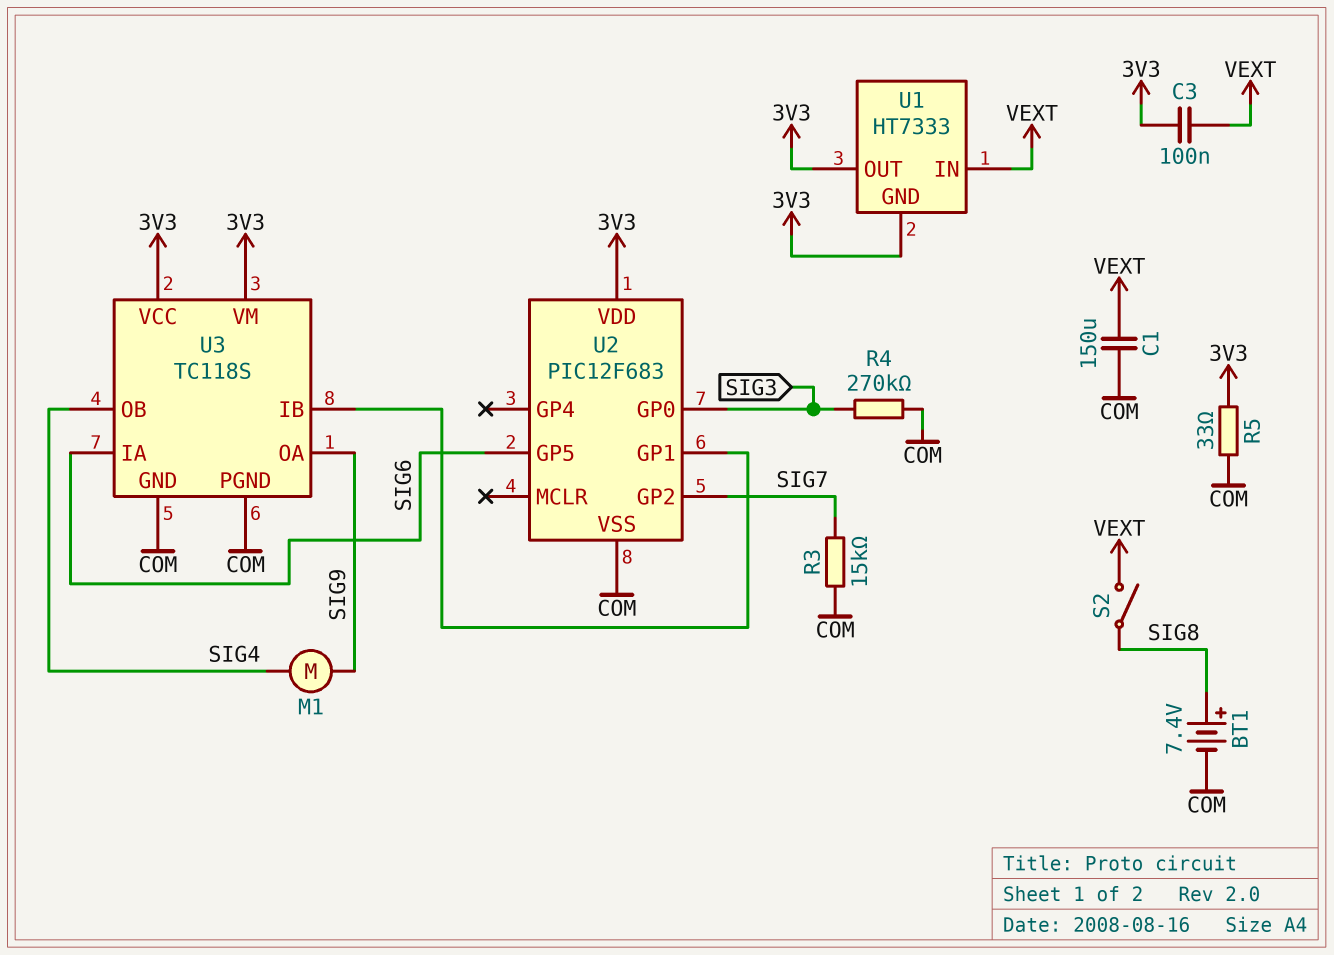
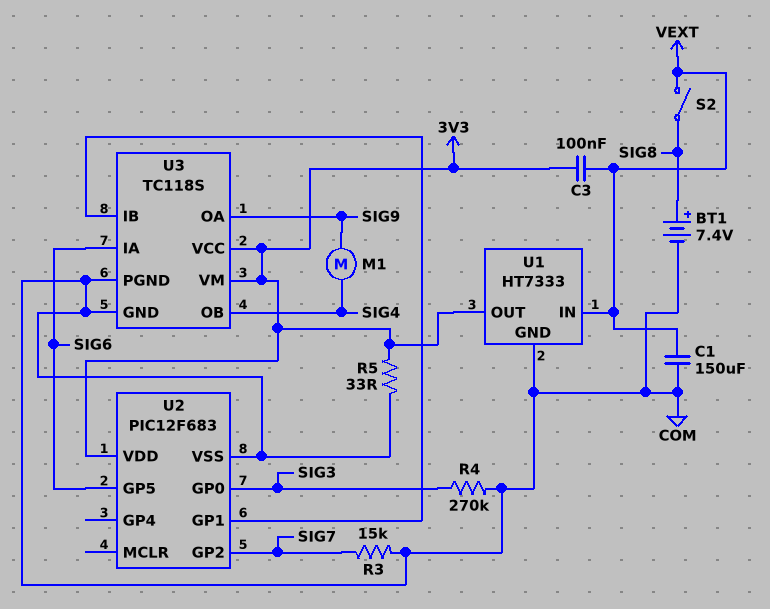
U1 pin GND: 3V3 -> COM

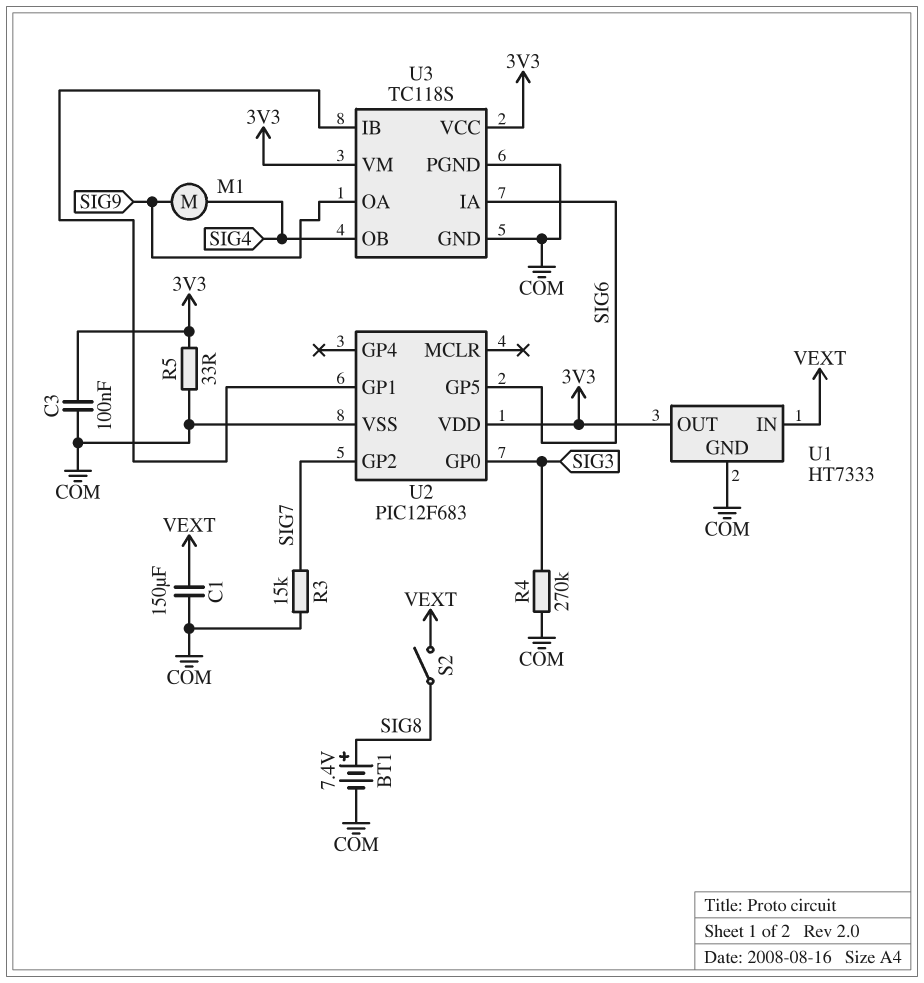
C3: 100nF (3V3, VEXT) -> 100nF (3V3, COM)

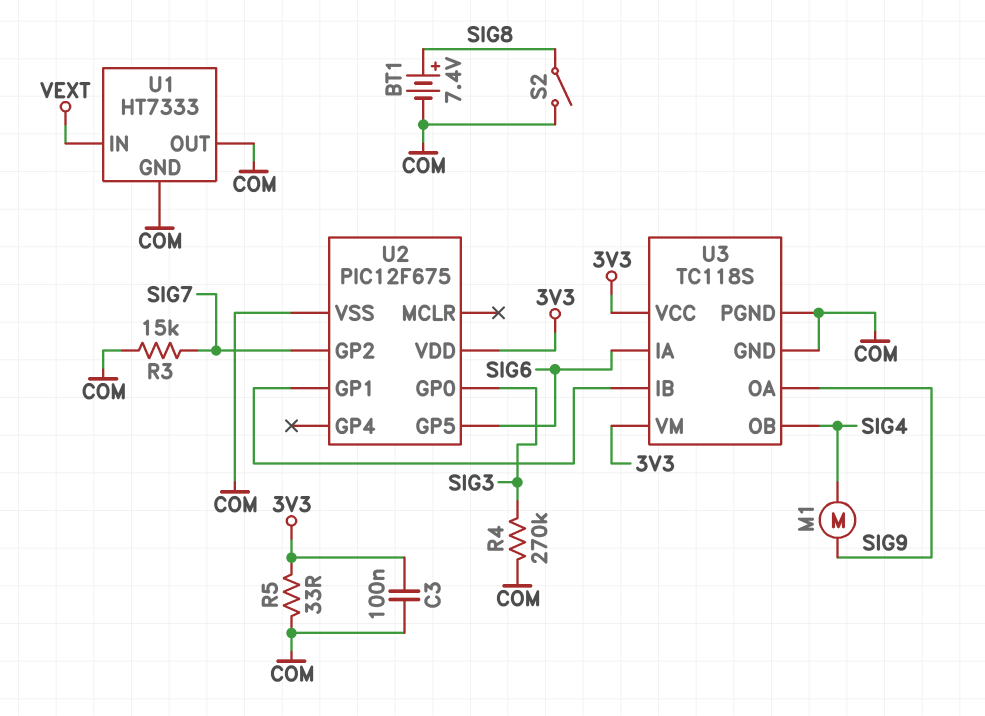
C1: 150uF (COM, VEXT) -> none
S2: switch (SIG8, VEXT) -> switch (COM, SIG8)
U1 pin OUT: 3V3 -> COM
U2: PIC12F683 -> PIC12F675

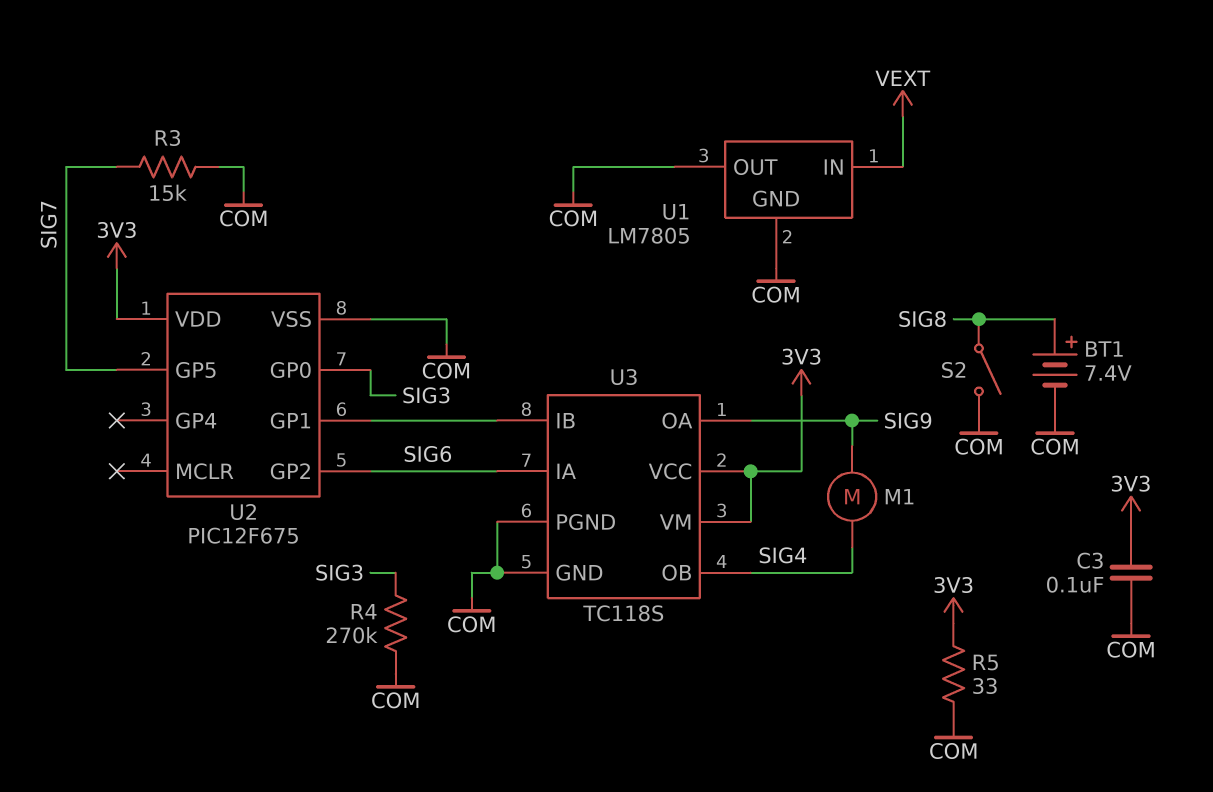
U1: HT7333 -> LM7805
U2 pin GP2: SIG7 -> SIG6
U2 pin GP5: SIG6 -> SIG7

